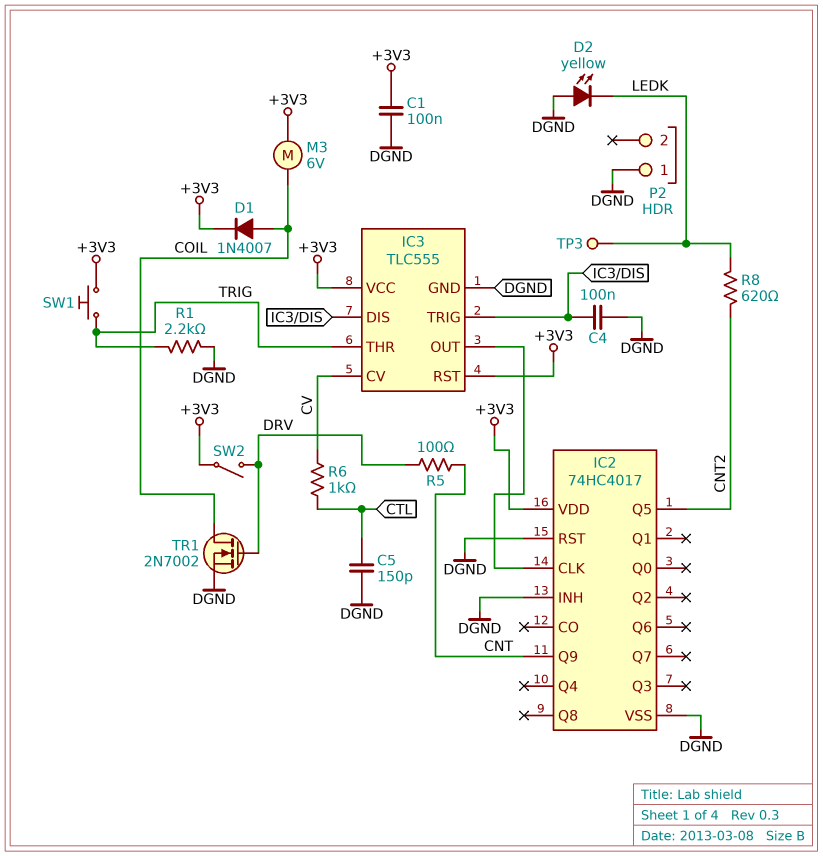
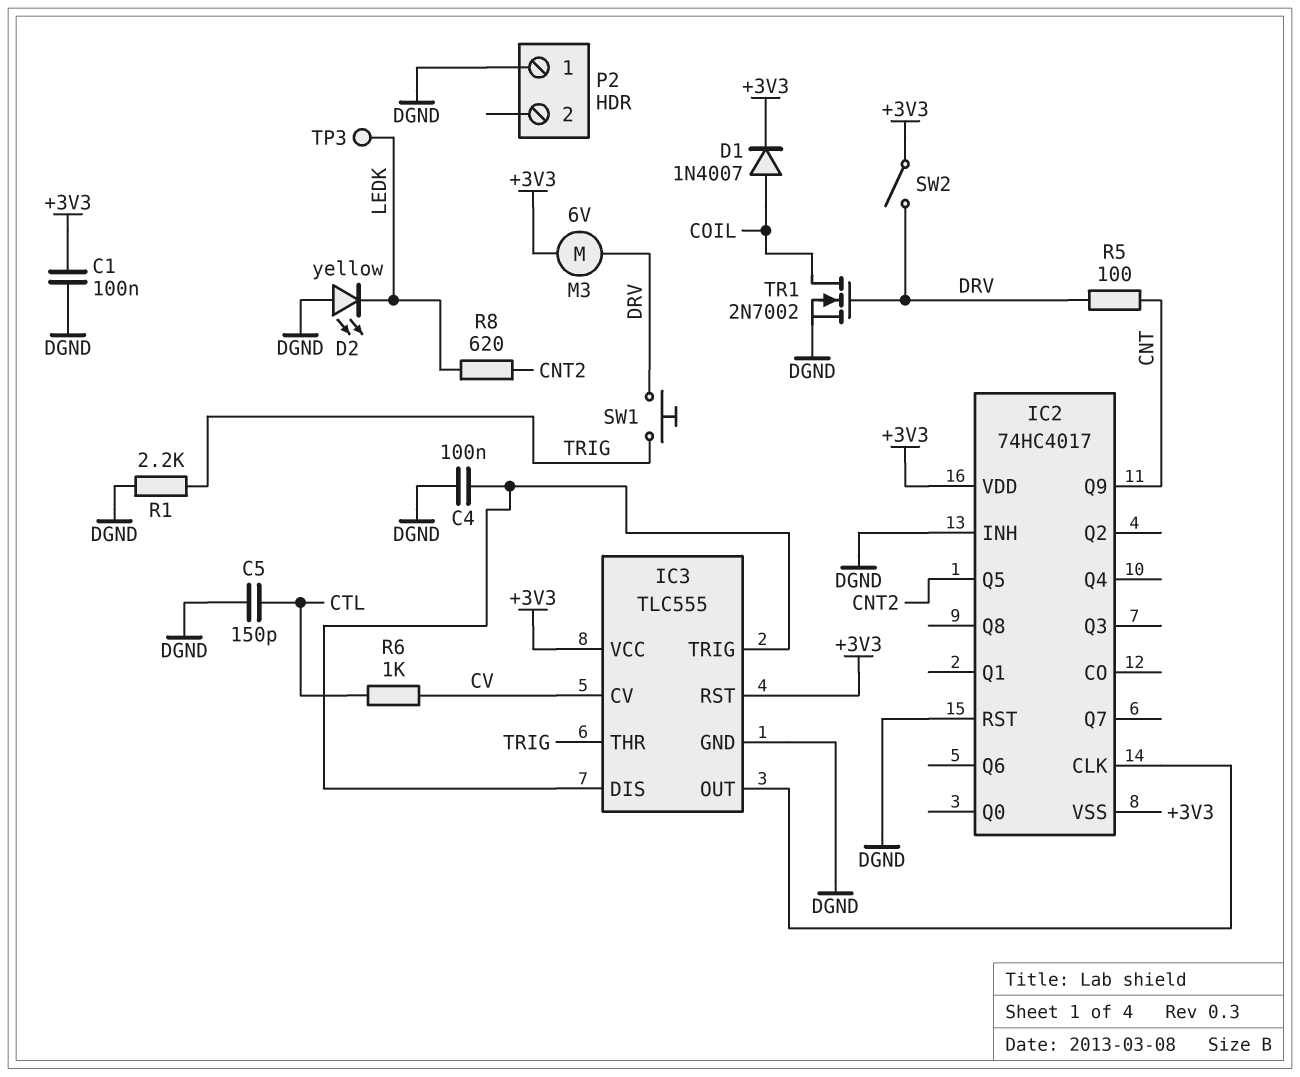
IC2 pin VSS: DGND -> +3V3
M3: motor 6V (+3V3, COIL) -> motor 6V (+3V3, DRV)
SW1: button (+3V3, TRIG) -> button (DRV, TRIG)

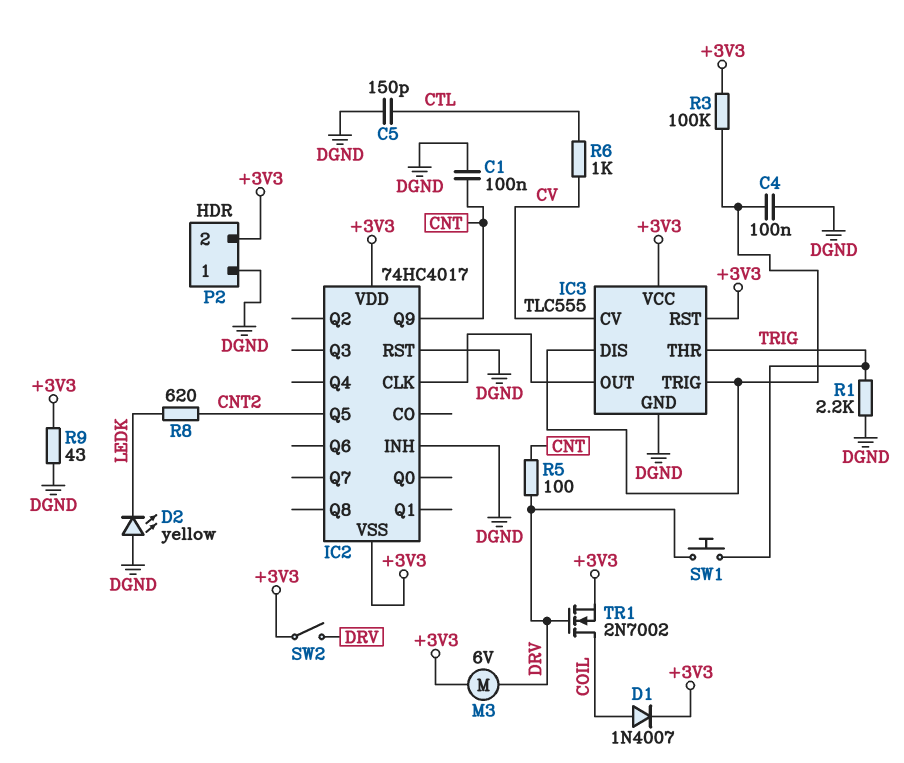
C1: 100nF (+3V3, DGND) -> 100nF (CNT, DGND)
P2 pin 2: none -> +3V3
R3: none -> 100k (+3V3, IC3/DIS)
R9: none -> 43 (+3V3, DGND)
TP3: test point (LEDK) -> none
TR1: NMOS 2N7002 (G DRV, D COIL, S DGND) -> NMOS 2N7002 (G DRV, D COIL, S +3V3)

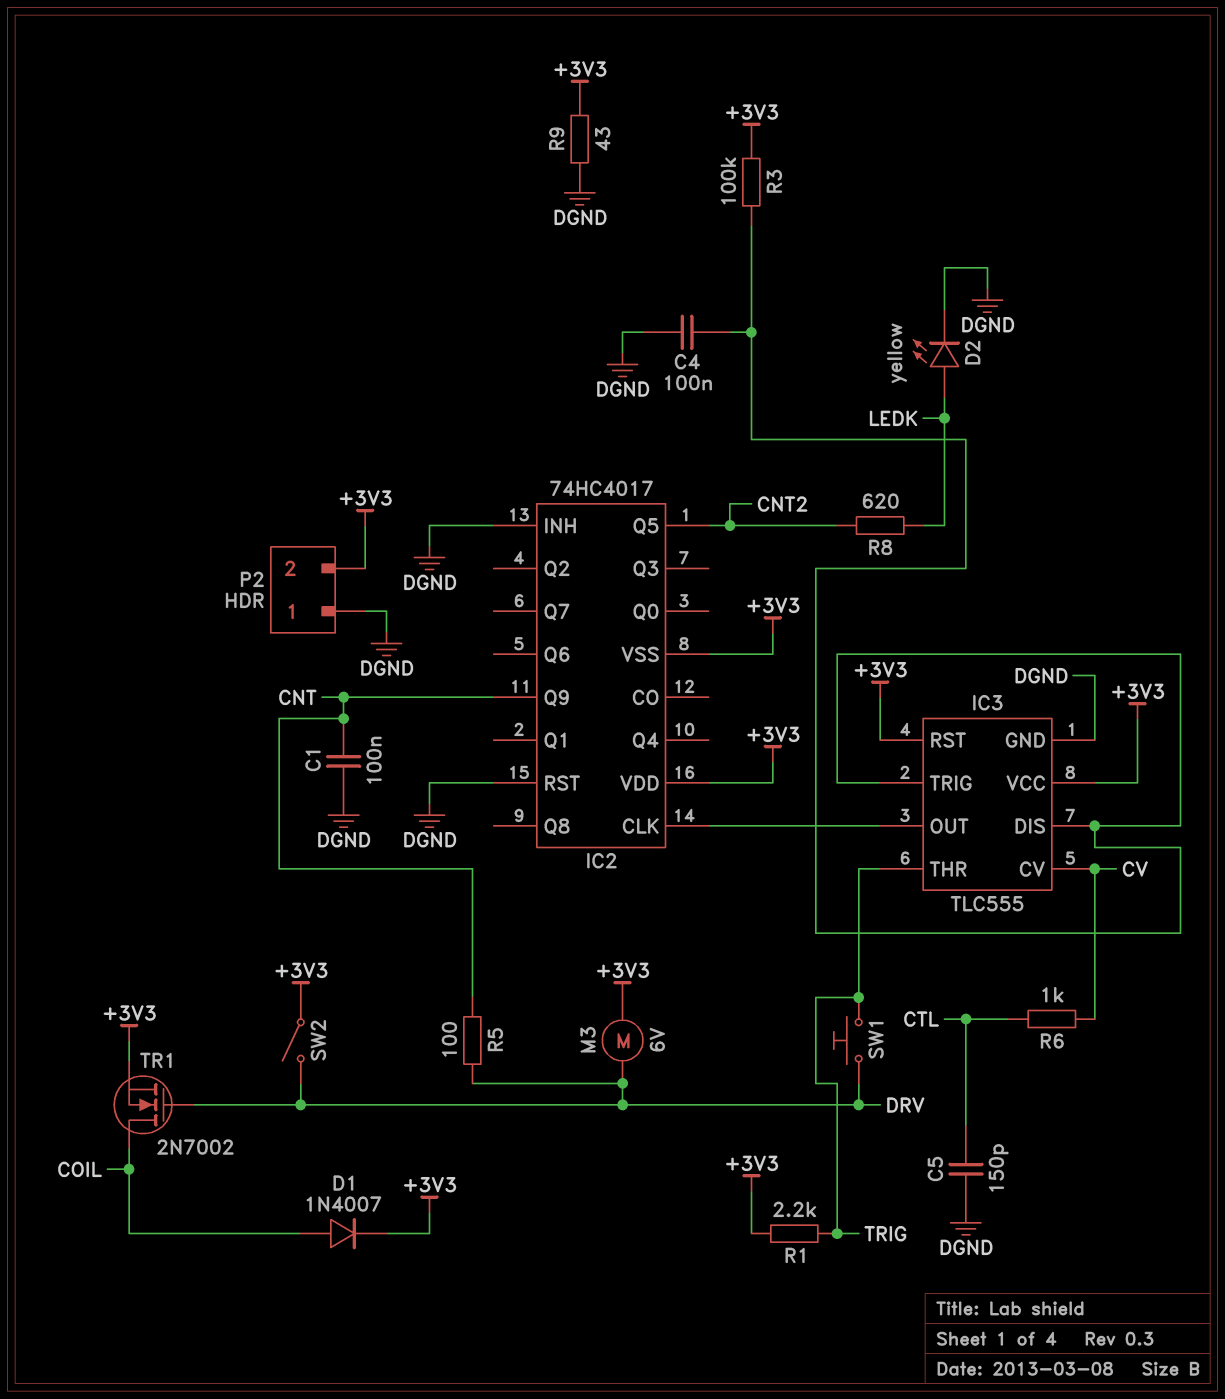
D2: LED yellow (A DGND, K LEDK) -> LED yellow (A LEDK, K DGND)
R1: 2.2k (DGND, TRIG) -> 2.2k (+3V3, TRIG)

